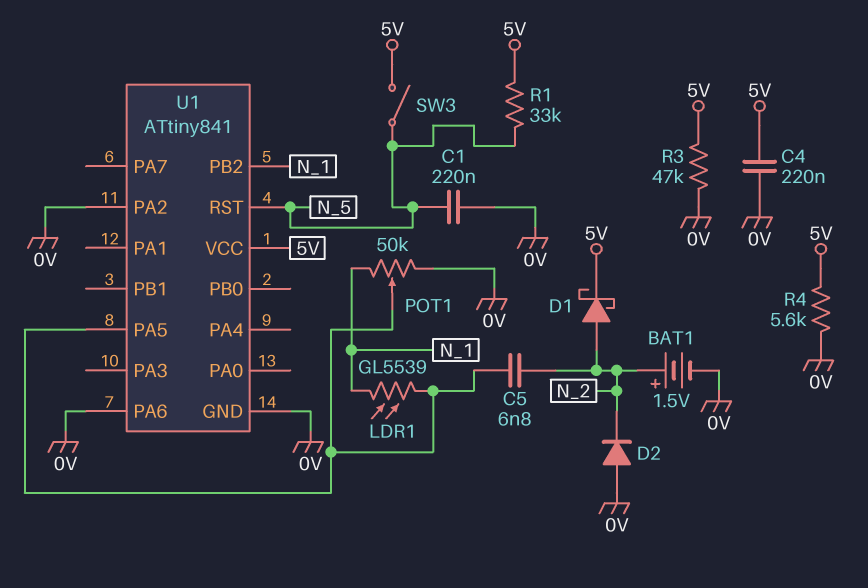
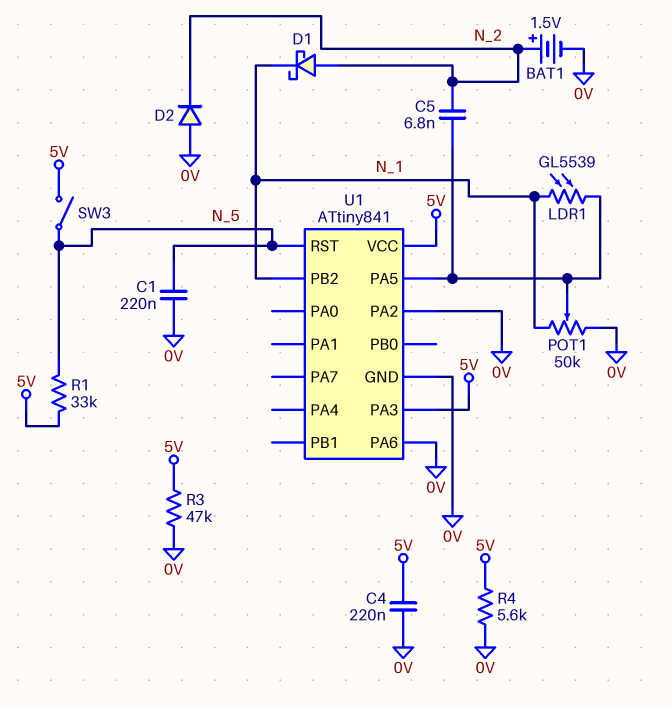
D1: schottky (A N_2, K 5V) -> schottky (A N_2, K N_1)
U1 pin PA3: none -> 5V

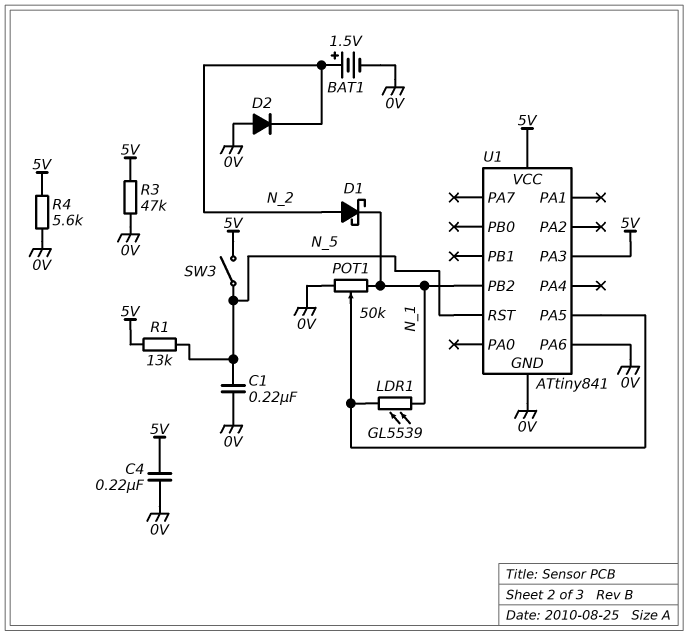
C5: 6.8nF (N_2, U1/PA5) -> none
R1: 33k (5V, N_5) -> 13k (5V, N_5)
U1 pin PA2: 0V -> none

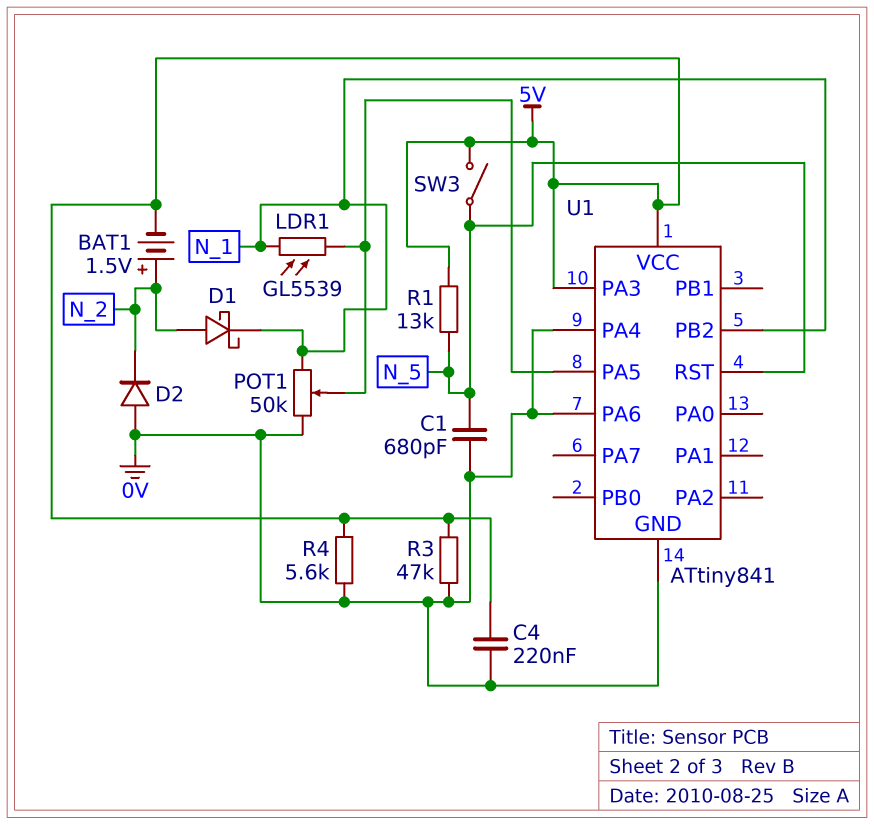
BAT1: 1.5V (plus N_2, minus 0V) -> 1.5V (plus N_2, minus 5V)
C1: 220nF (0V, N_5) -> 680pF (0V, N_5)
U1 pin PA4: none -> 0V

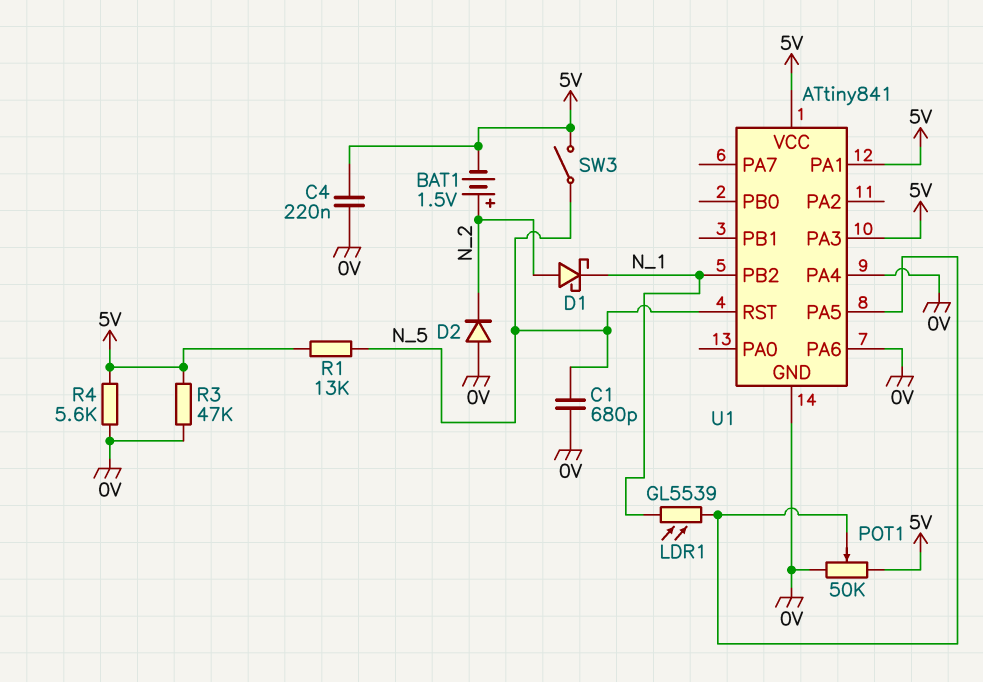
POT1: 50k (0V, N_1, wiper U1/PA5) -> 50k (0V, 5V, wiper U1/PA5)
U1 pin PA1: none -> 5V

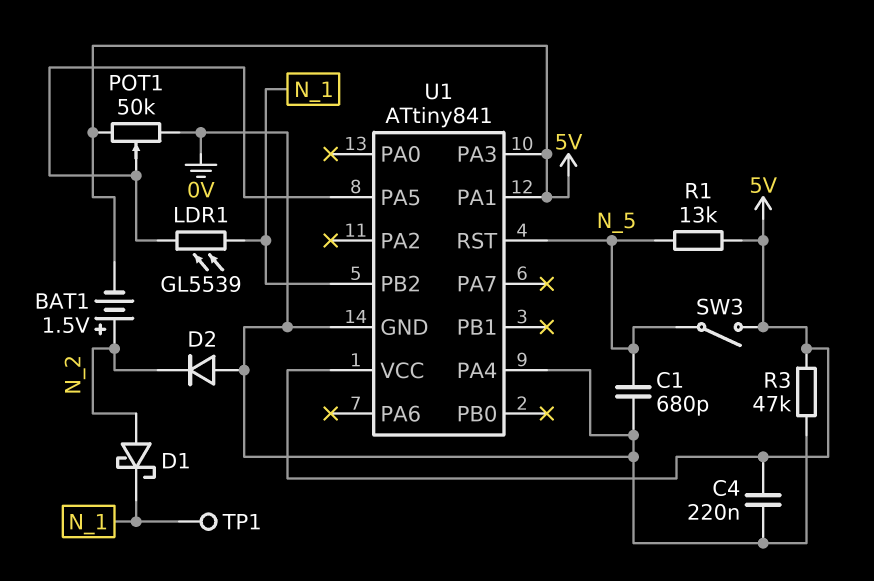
R4: 5.6k (0V, 5V) -> none
TP1: none -> test point (N_1)
U1 pin PA6: 0V -> none

